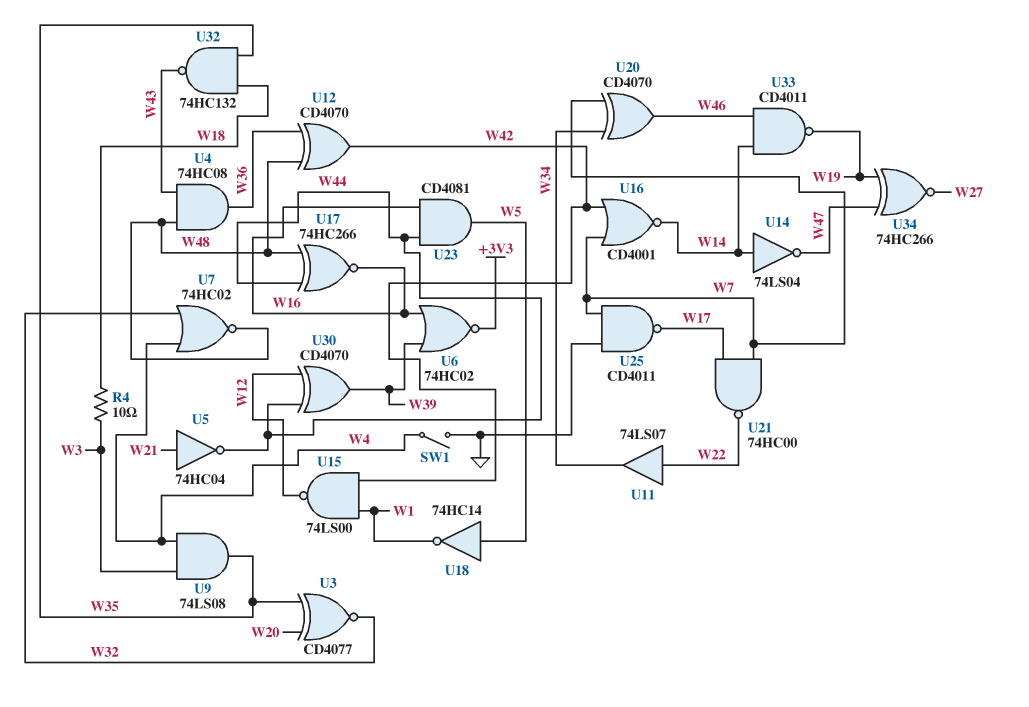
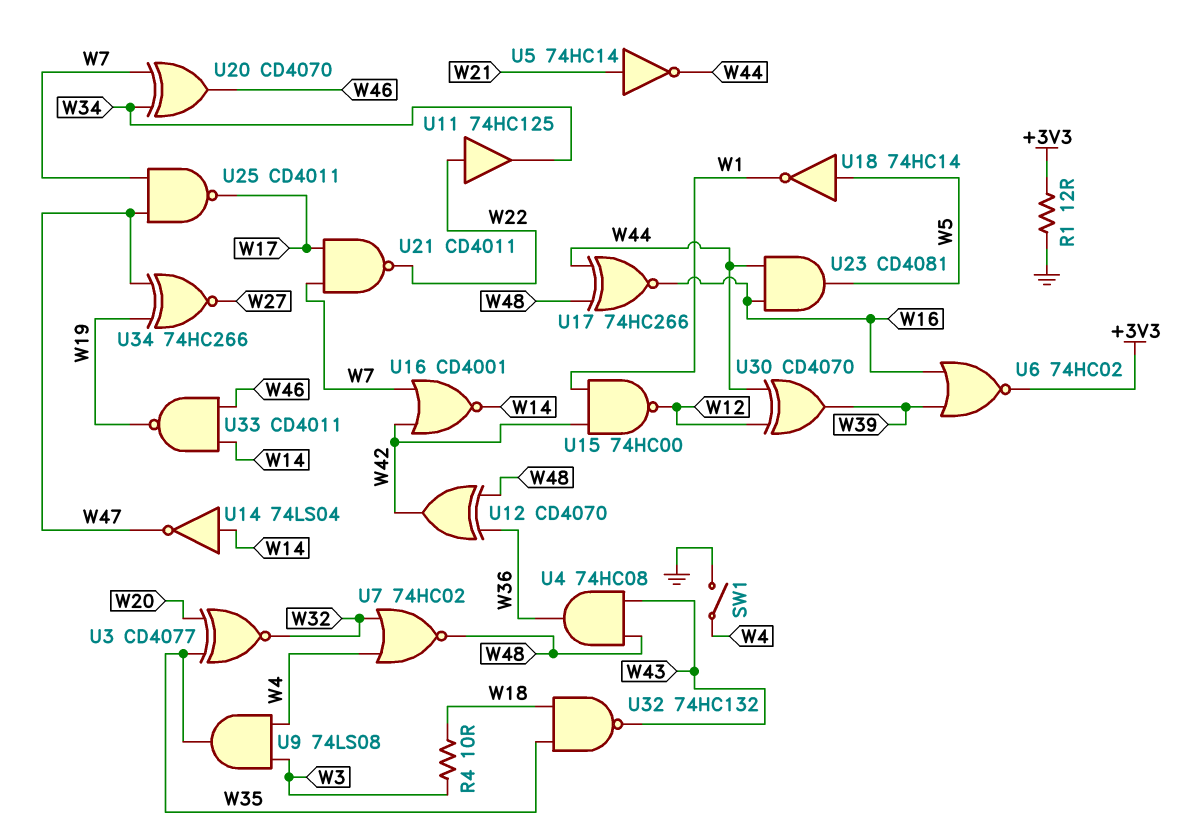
R1: none -> 12 (+3V3, GND)
U5: NOT 74HC04 (in W21, out W44) -> NOT 74HC14 (in W21, out W44)
U11: buffer 74LS07 (in W22, out W34) -> buffer 74HC125 (in W22, out W34)
U15: NAND 74LS00 (in W1, in W42, out W12) -> NAND 74HC00 (in W1, in W42, out W12)
U21: NAND 74HC00 (in W7, in W17, out W22) -> NAND CD4011 (in W7, in W17, out W22)
U25: NAND CD4011 (in GND, in W7, out W17) -> NAND CD4011 (in W7, in W47, out W17)

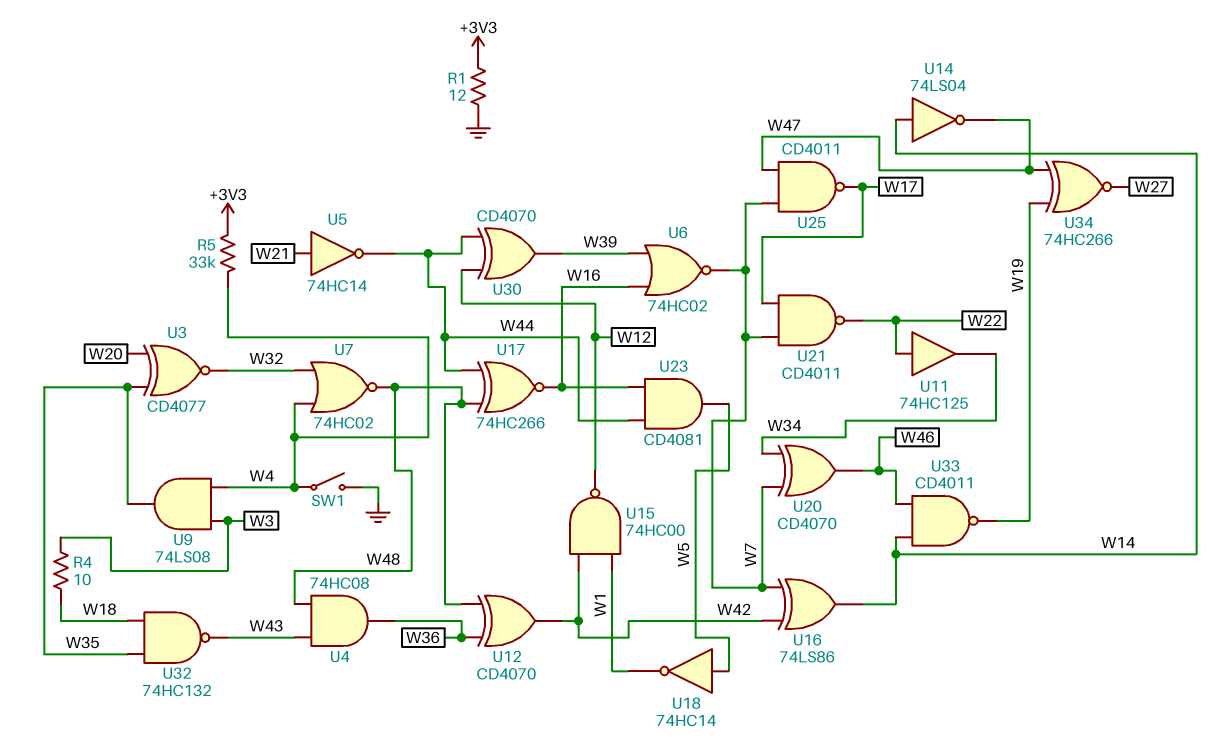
R5: none -> 33k (+3V3, W4)
U6: NOR 74HC02 (in W16, in W39, out +3V3) -> NOR 74HC02 (in W16, in W39, out W7)
U16: NOR CD4001 (in W7, in W42, out W14) -> XOR 74LS86 (in W7, in W42, out W14)

